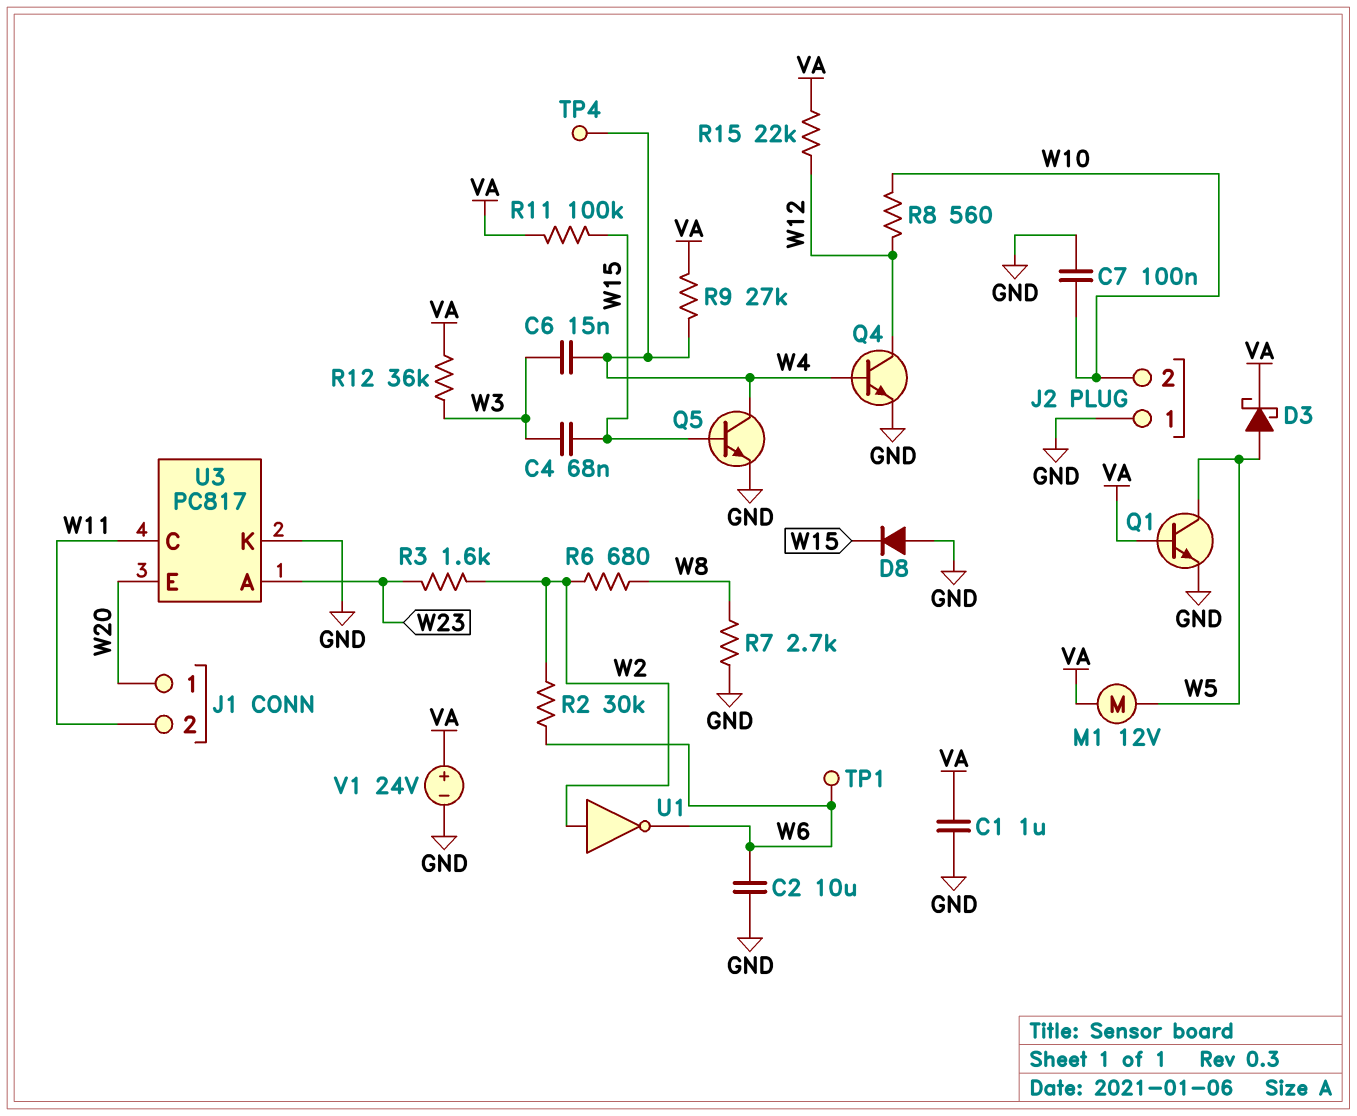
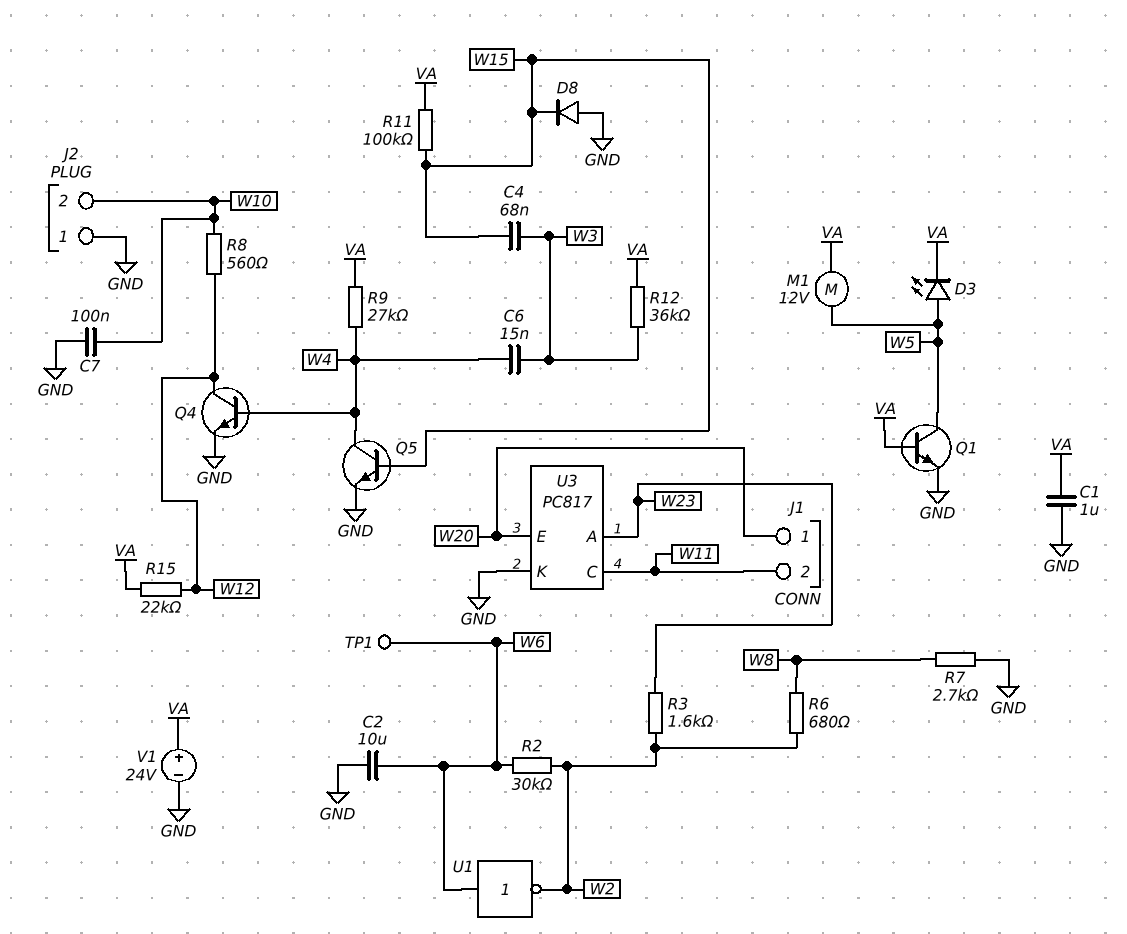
D3: schottky (A W5, K VA) -> LED (A W5, K VA)
TP4: test point (W4) -> none
U1: NOT (in W2, out W6) -> NOT (in W6, out W2)

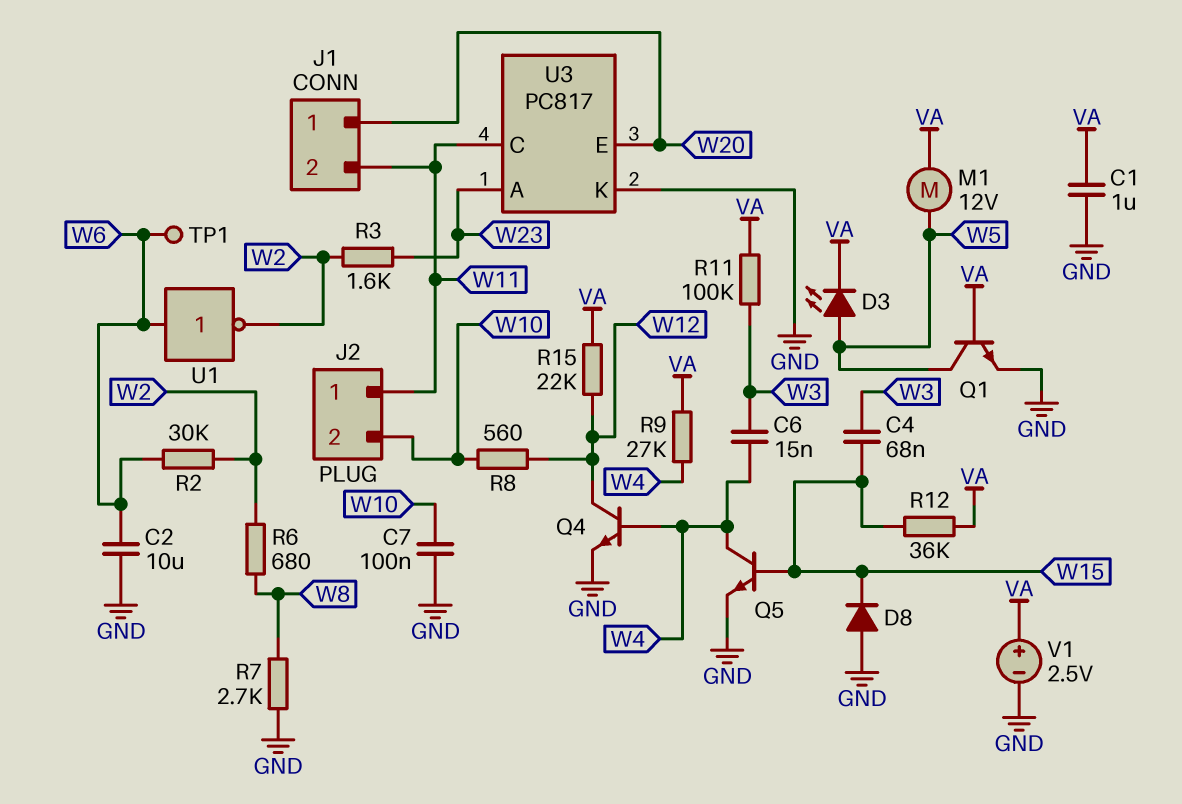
J2 pin 1: GND -> W11
R11: 100k (VA, W15) -> 100k (VA, W3)
R12: 36k (VA, W3) -> 36k (VA, W15)
V1: 24V (plus VA, minus GND) -> 2.5V (plus VA, minus GND)

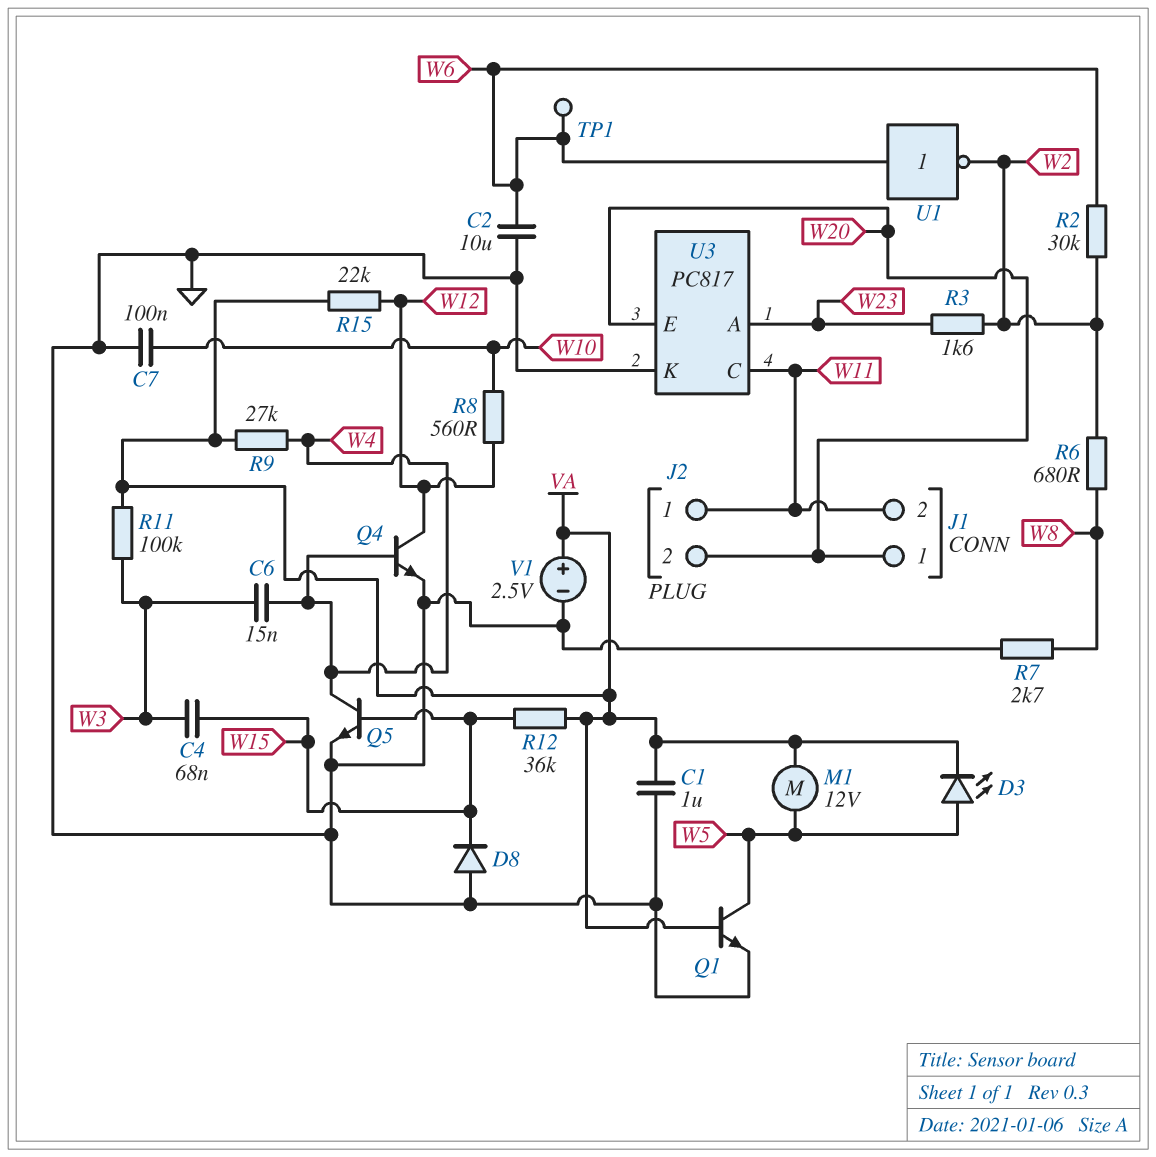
J2 pin 2: W10 -> W20

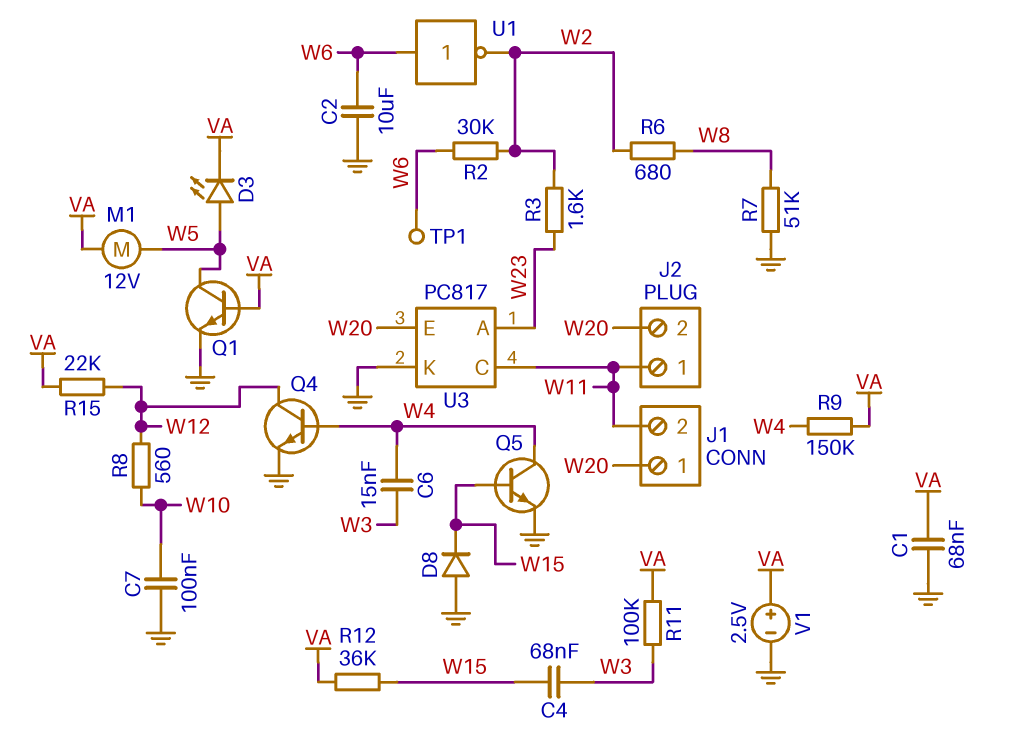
C1: 1uF (GND, VA) -> 68nF (GND, VA)
R7: 2.7k (GND, W8) -> 51k (GND, W8)
R9: 27k (VA, W4) -> 150k (VA, W4)

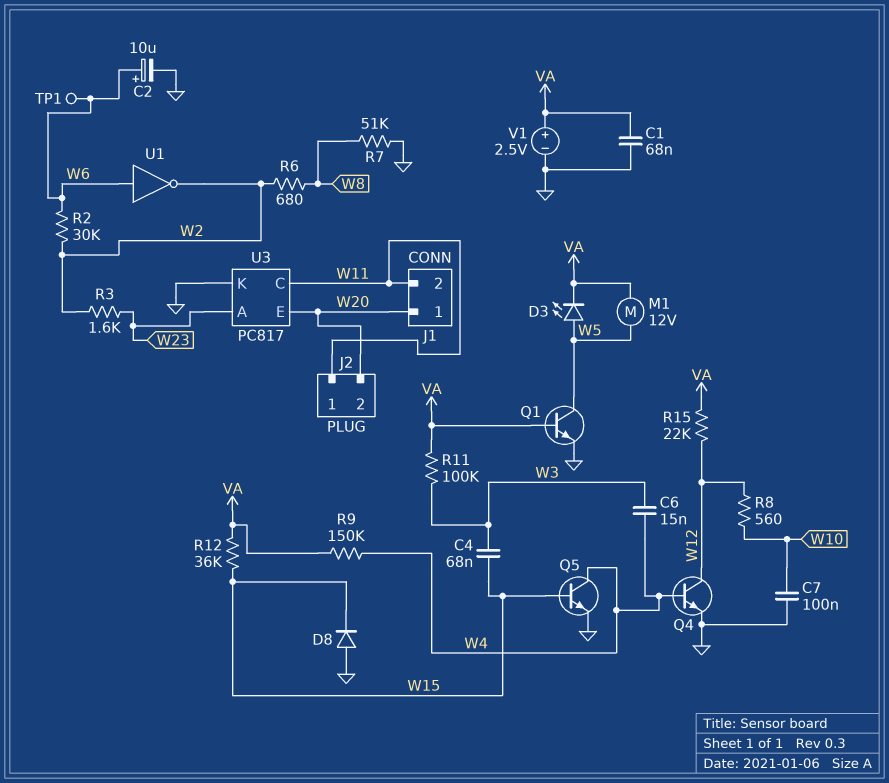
C2: 10uF (GND, W6) -> 10uF (plus W6, minus GND)

